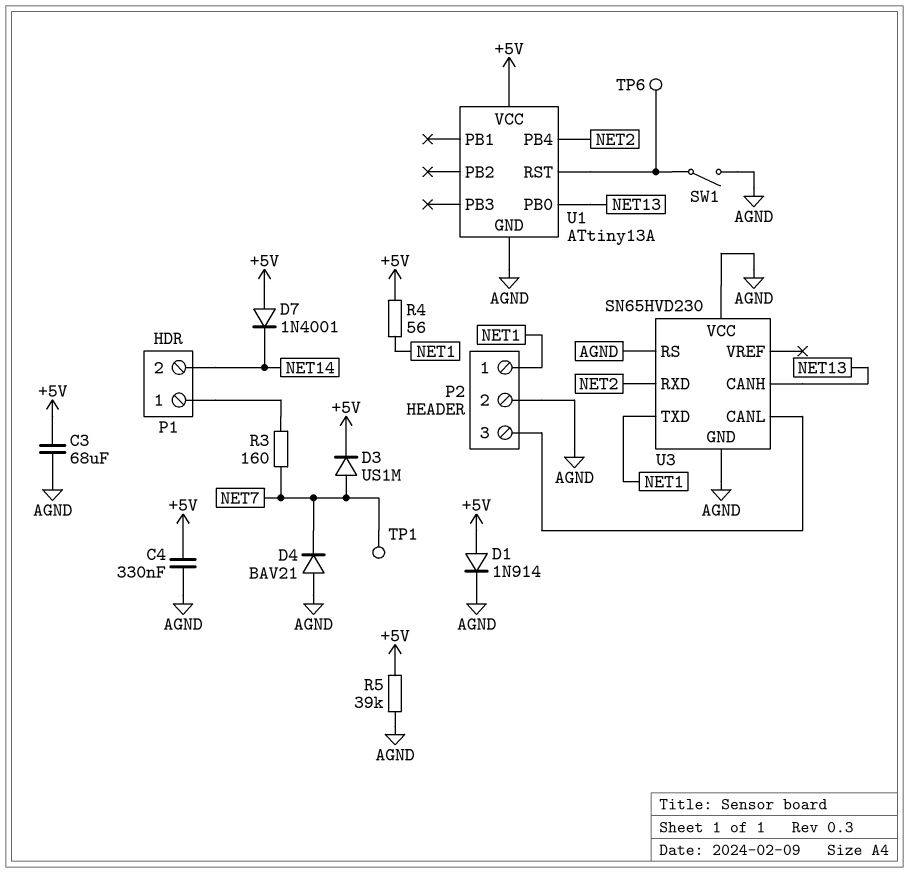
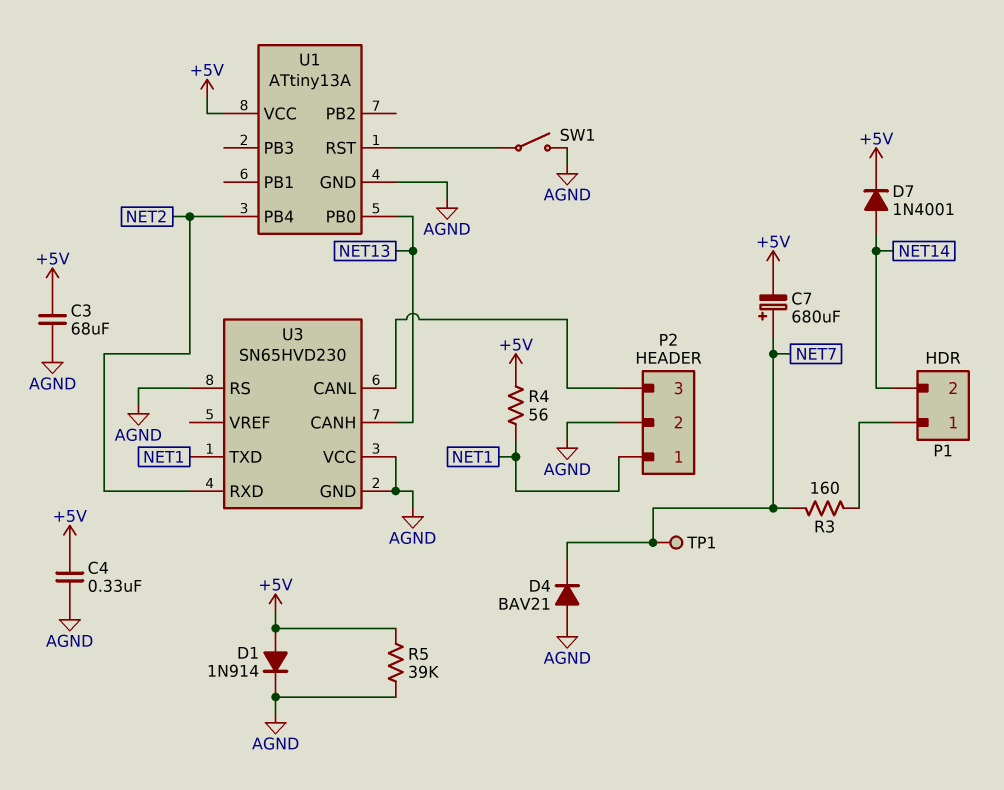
C7: none -> 680uF (plus NET7, minus +5V)
D3: diode US1M (A NET7, K +5V) -> none
D7: diode 1N4001 (A +5V, K NET14) -> diode 1N4001 (A NET14, K +5V)
TP6: test point (U1/RST) -> none

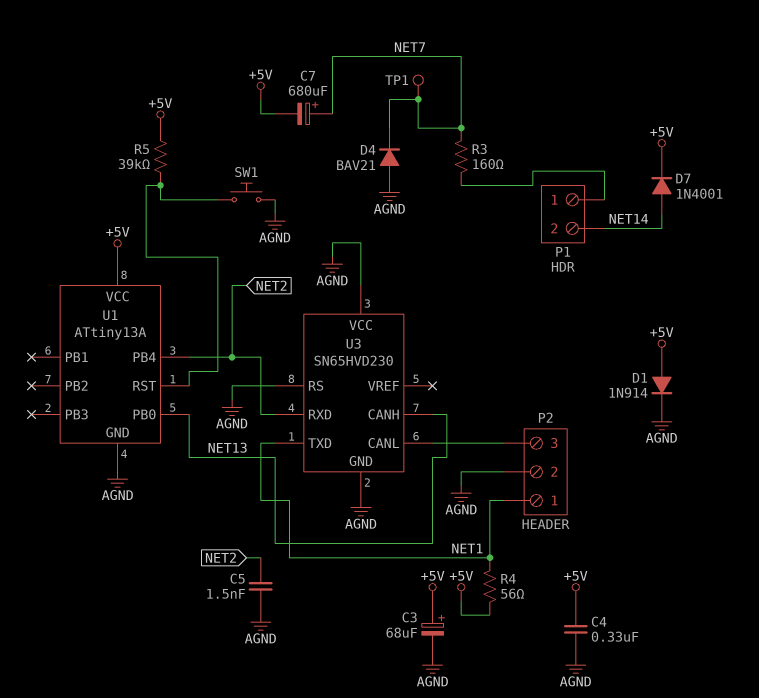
C3: 68uF (+5V, AGND) -> 68uF (plus +5V, minus AGND)
C5: none -> 1.5nF (AGND, NET2)
R5: 39k (+5V, AGND) -> 39k (+5V, U1/RST)
SW1: switch (AGND, U1/RST) -> button (AGND, U1/RST)

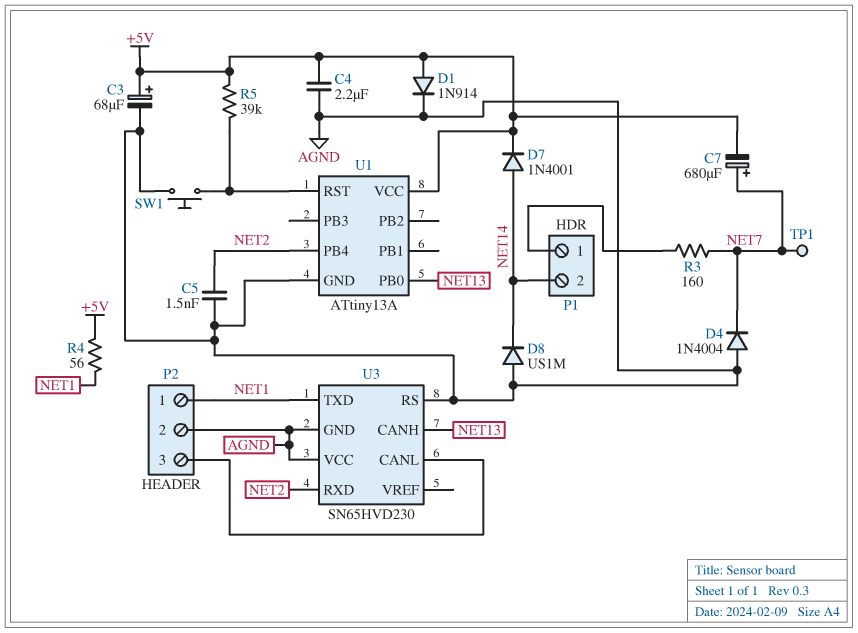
C4: 330nF (+5V, AGND) -> 2.2uF (+5V, AGND)
D4: diode BAV21 (A AGND, K NET7) -> diode 1N4004 (A AGND, K NET7)
D8: none -> diode US1M (A AGND, K NET14)

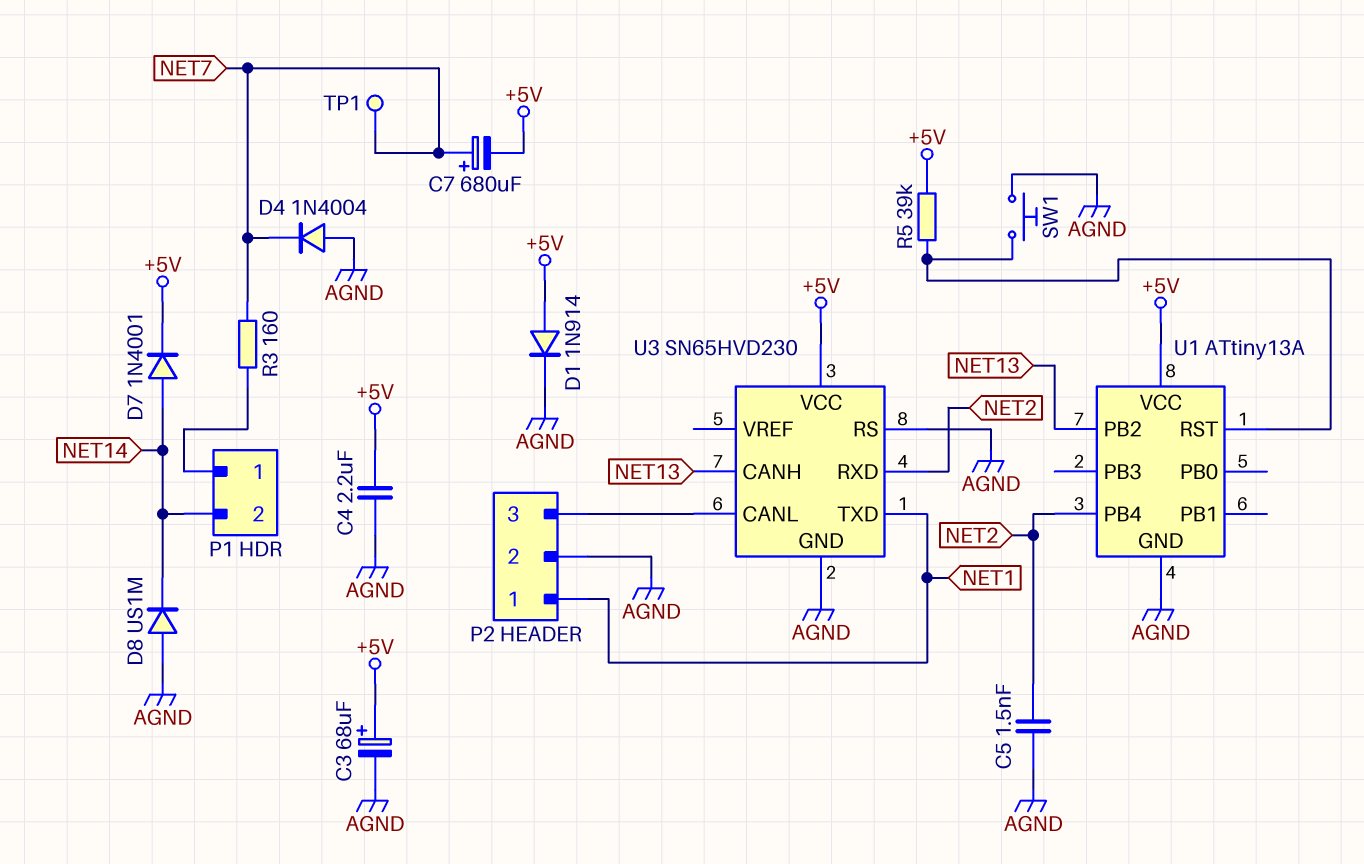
R4: 56 (+5V, NET1) -> none
U1 pin PB0: NET13 -> none
U1 pin PB2: none -> NET13
U3 pin VCC: AGND -> +5V

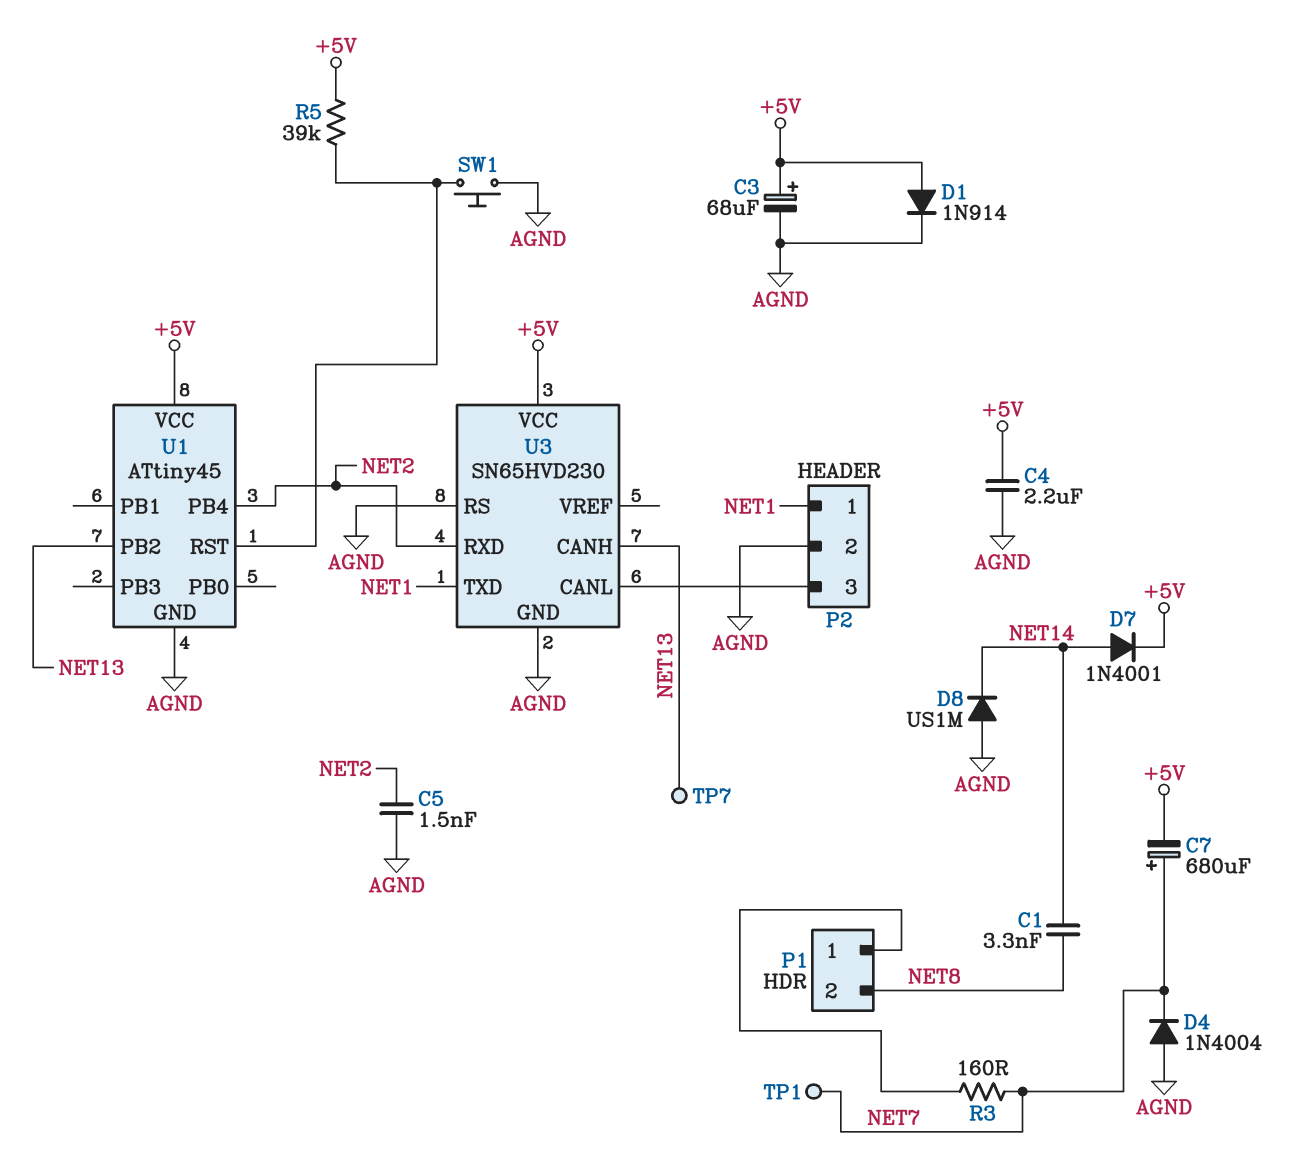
C1: none -> 3.3nF (NET8, NET14)
P1 pin 2: NET14 -> NET8
TP7: none -> test point (NET13)
U1: ATtiny13A -> ATtiny45

